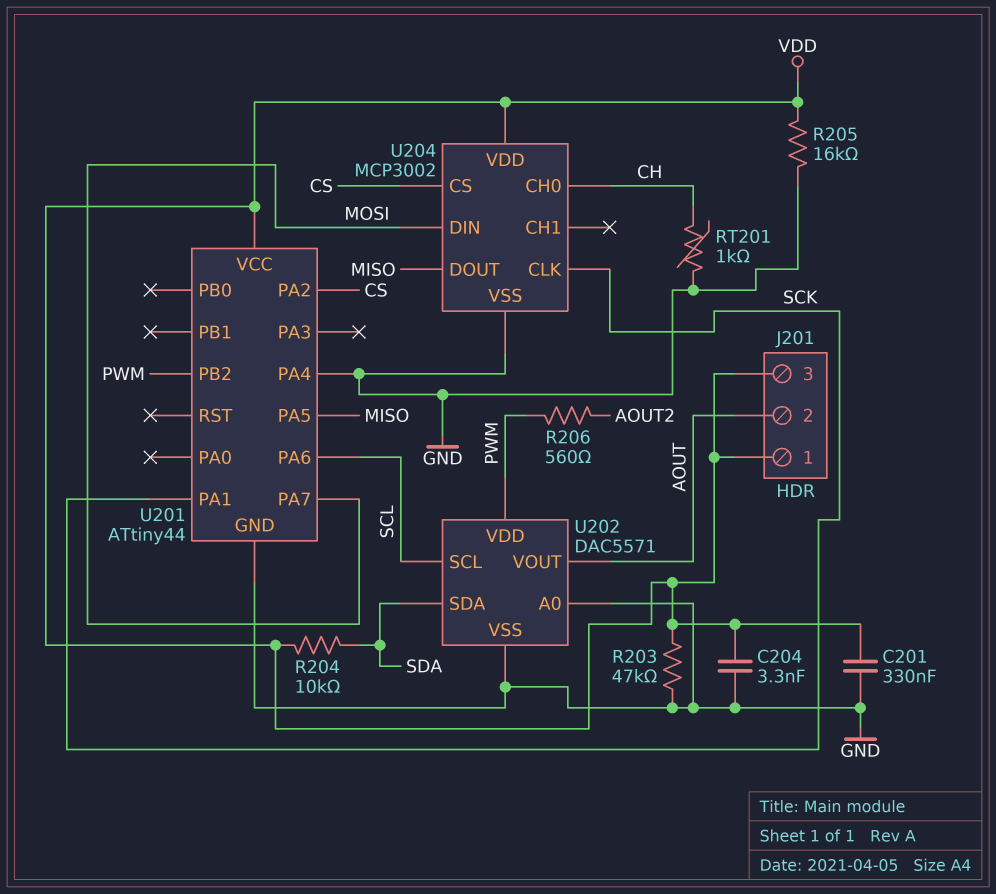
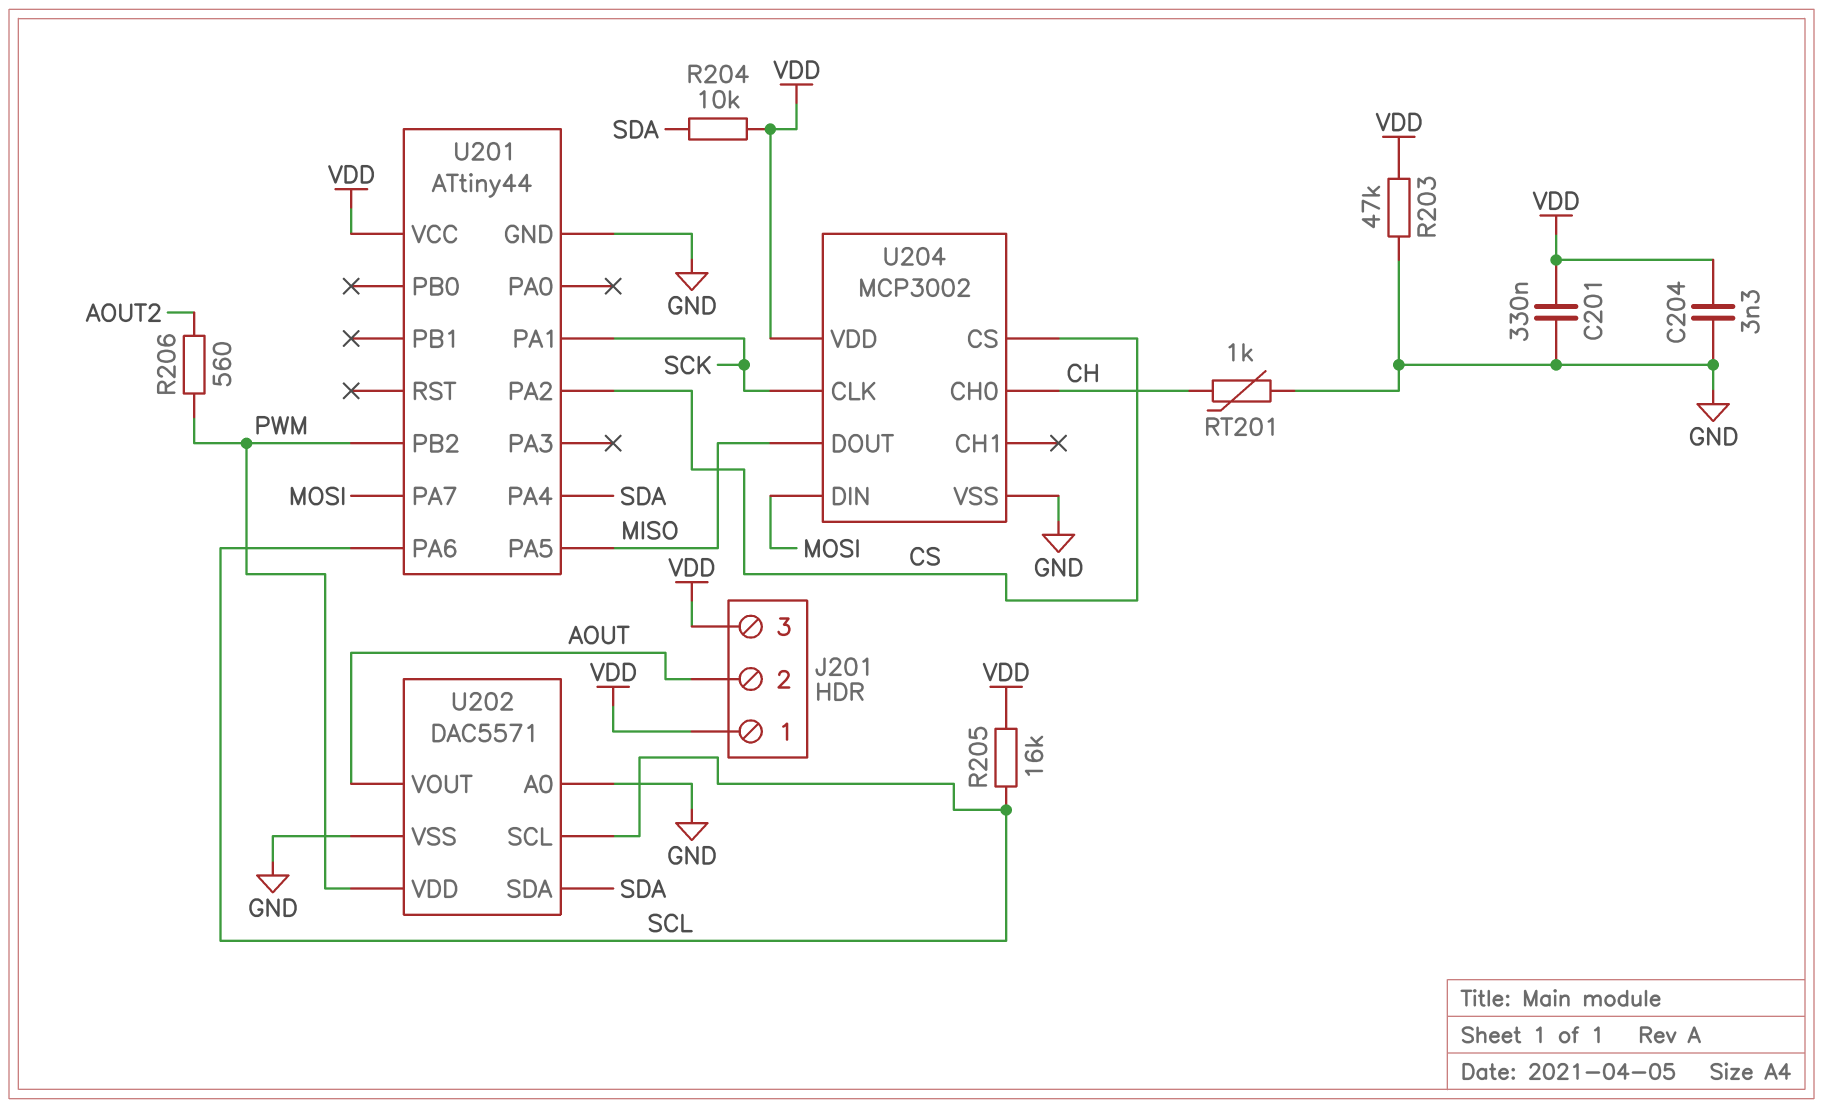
R205: 16k (GND, VDD) -> 16k (SCL, VDD)
U201 pin PA4: GND -> SDA

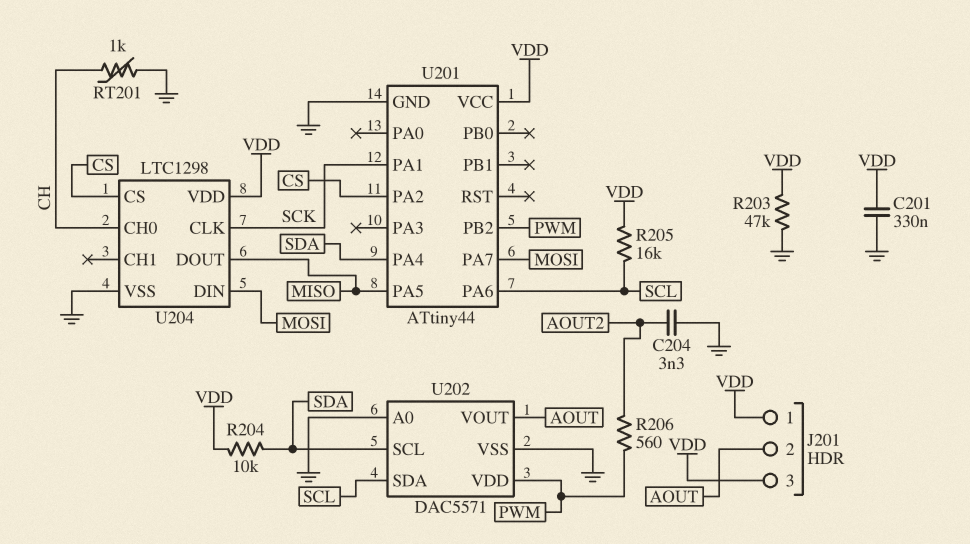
C204: 3.3nF (GND, VDD) -> 3.3nF (AOUT2, GND)
U202 pin SCL: SCL -> SDA
U202 pin SDA: SDA -> SCL
U204: MCP3002 -> LTC1298

